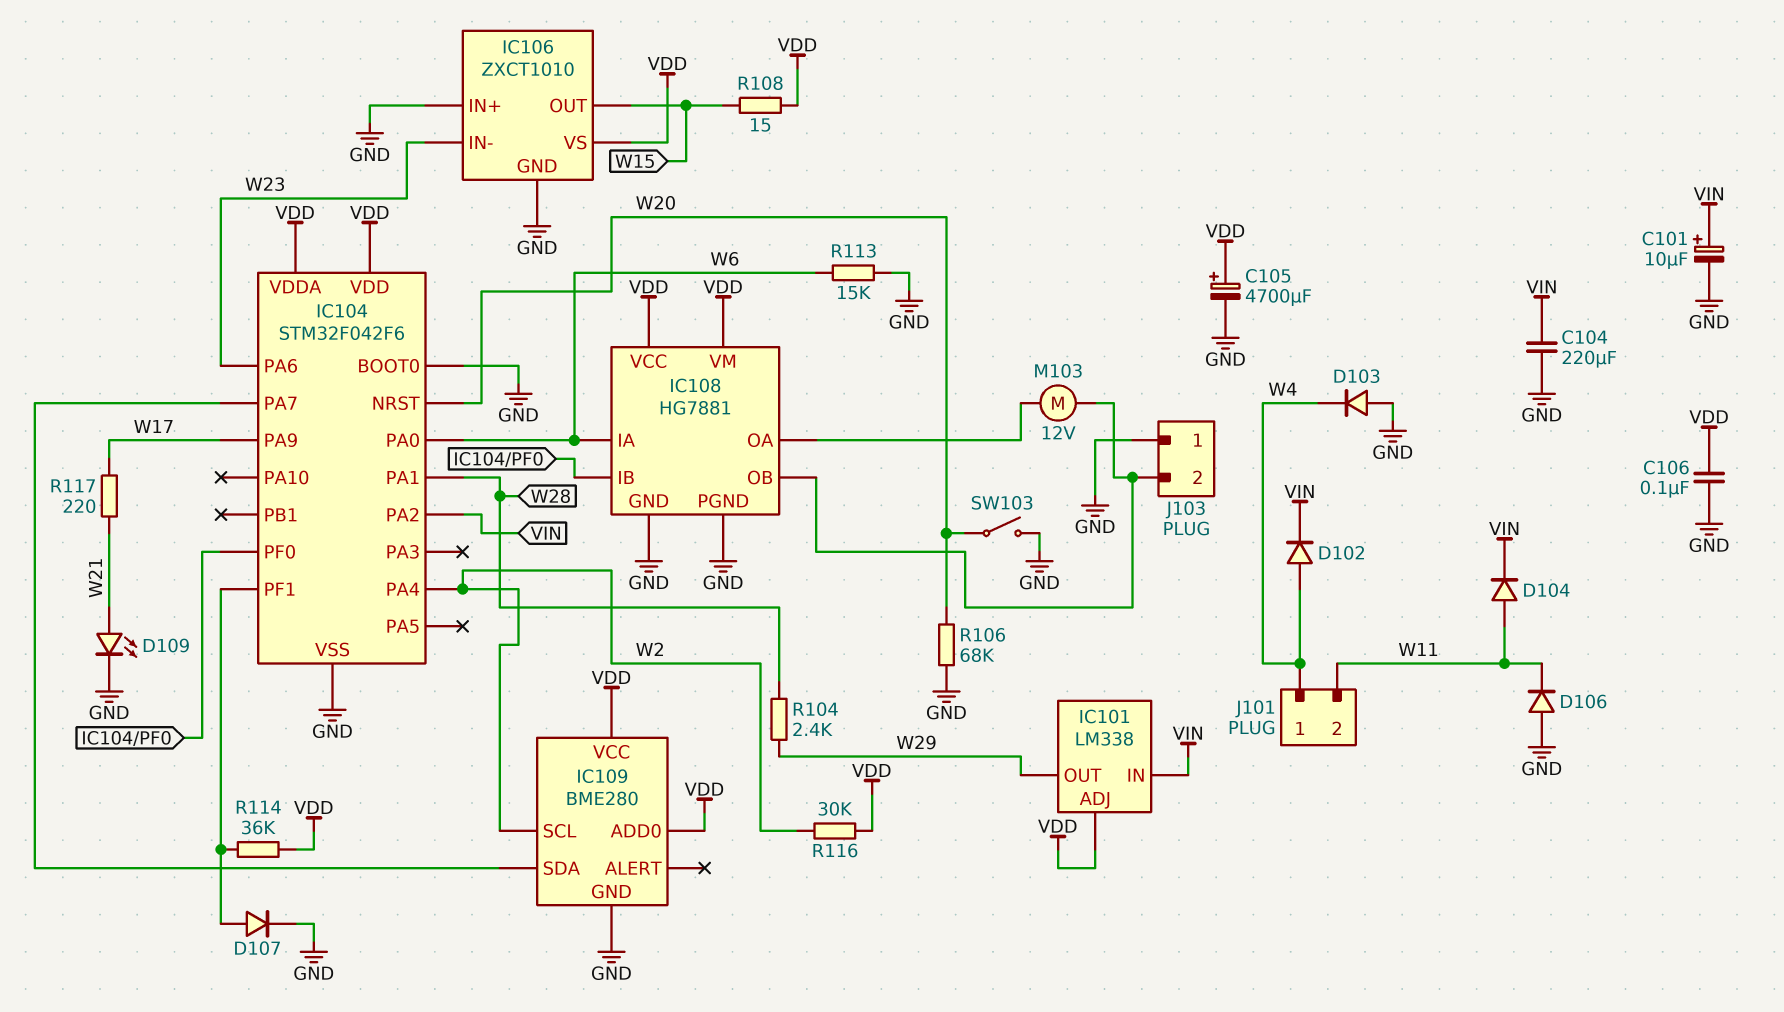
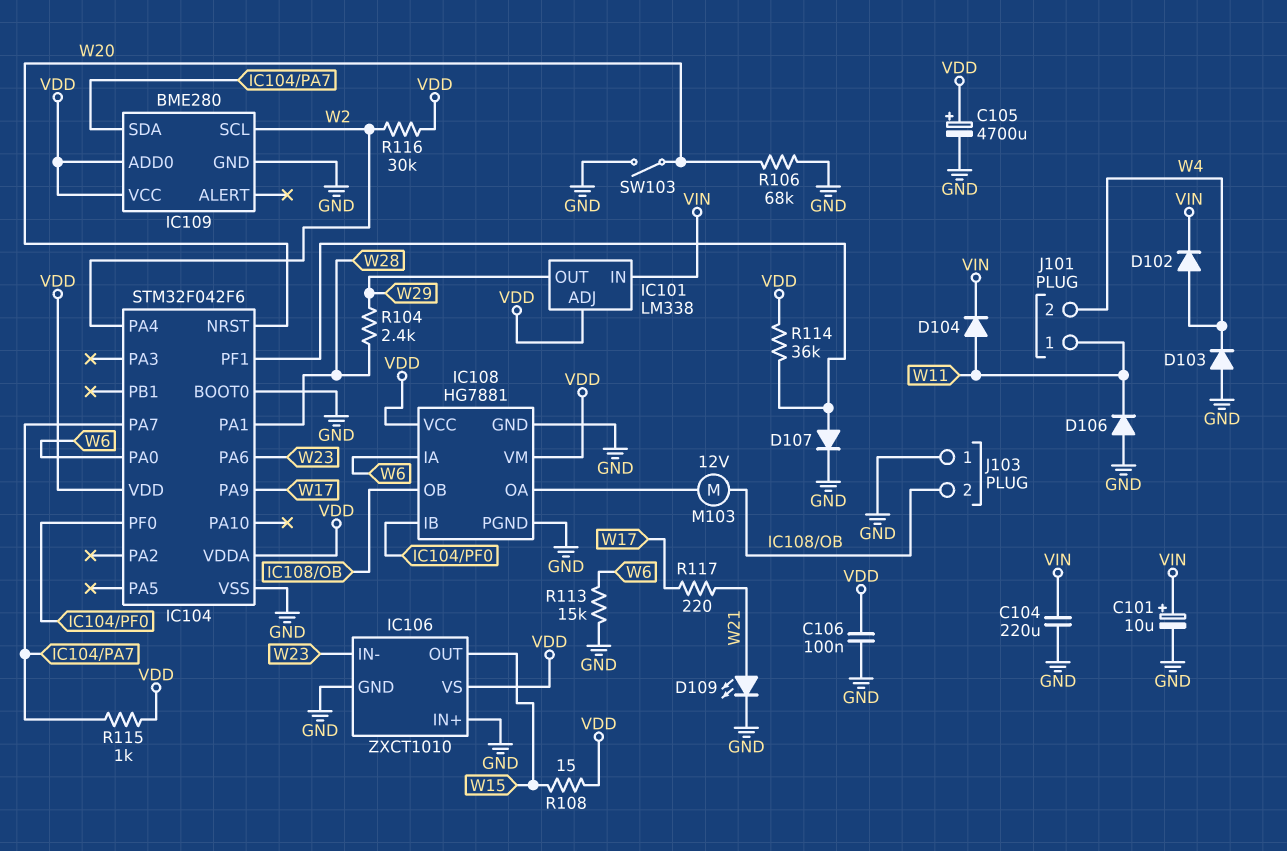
IC104 pin PA2: VIN -> none
J101 pin 1: W4 -> W11
J101 pin 2: W11 -> W4
R115: none -> 1k (IC104/PA7, VDD)

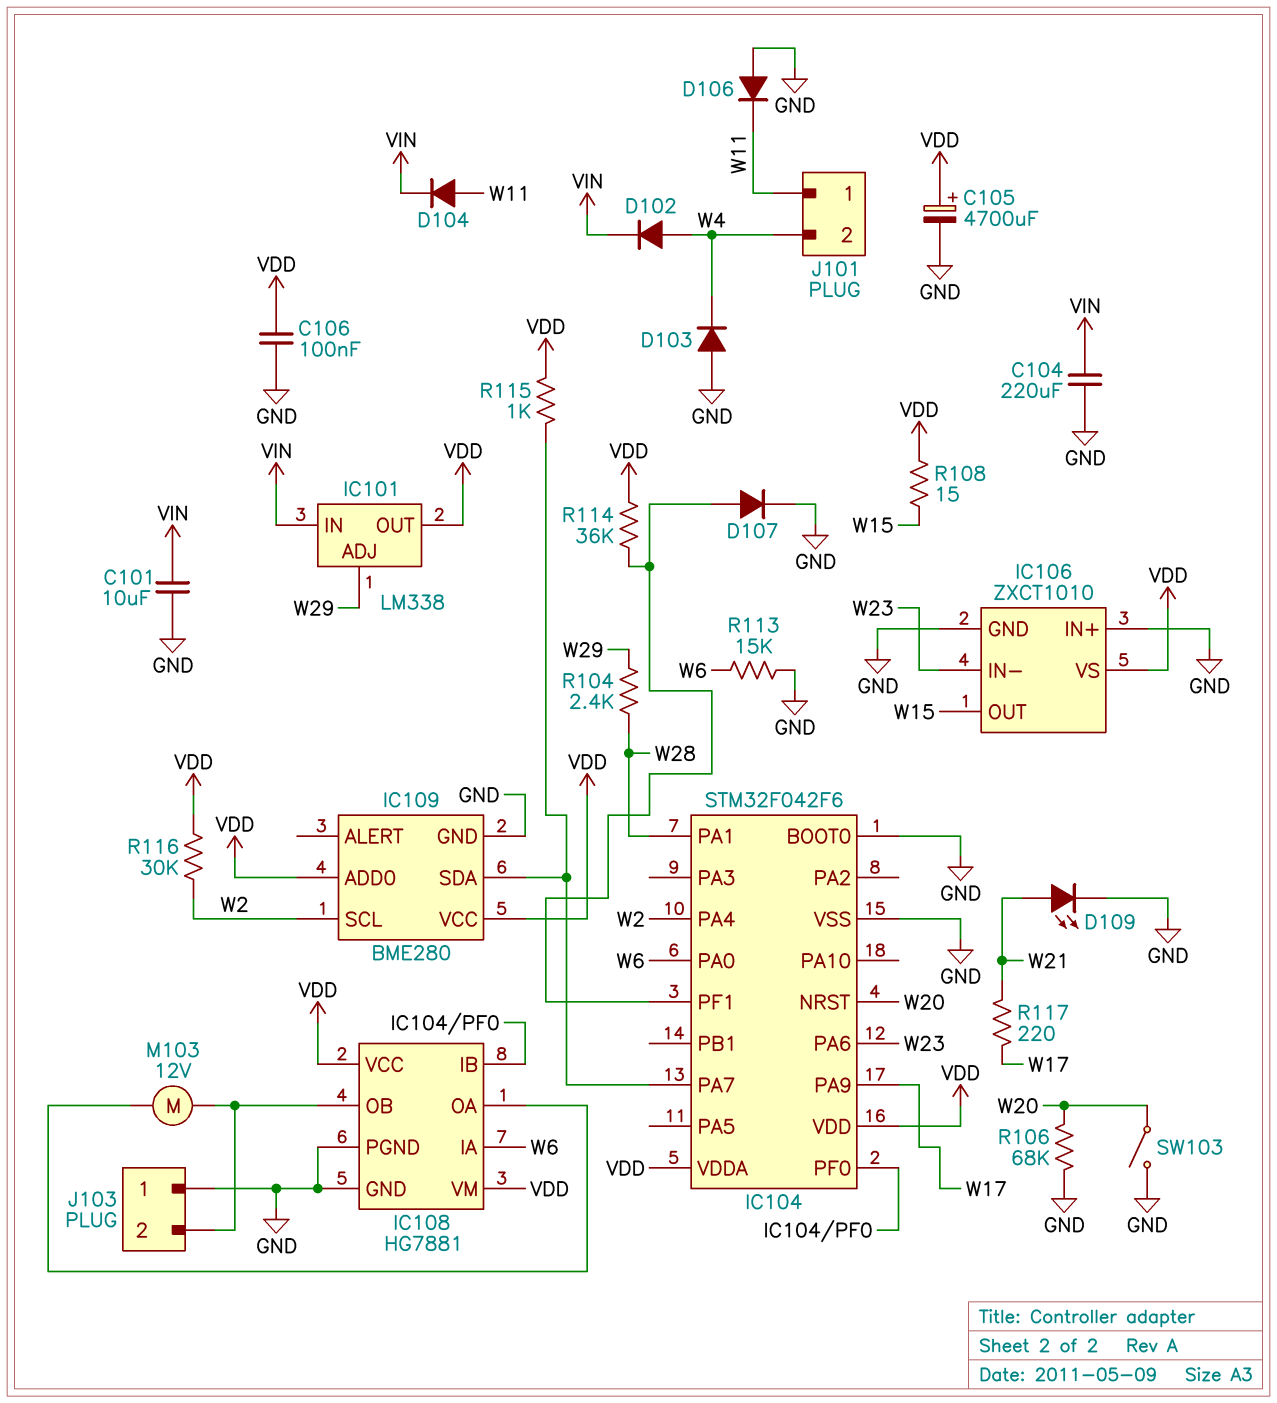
C101: 10uF (plus VIN, minus GND) -> 10uF (GND, VIN)
IC101 pin ADJ: VDD -> W29
IC101 pin OUT: W29 -> VDD

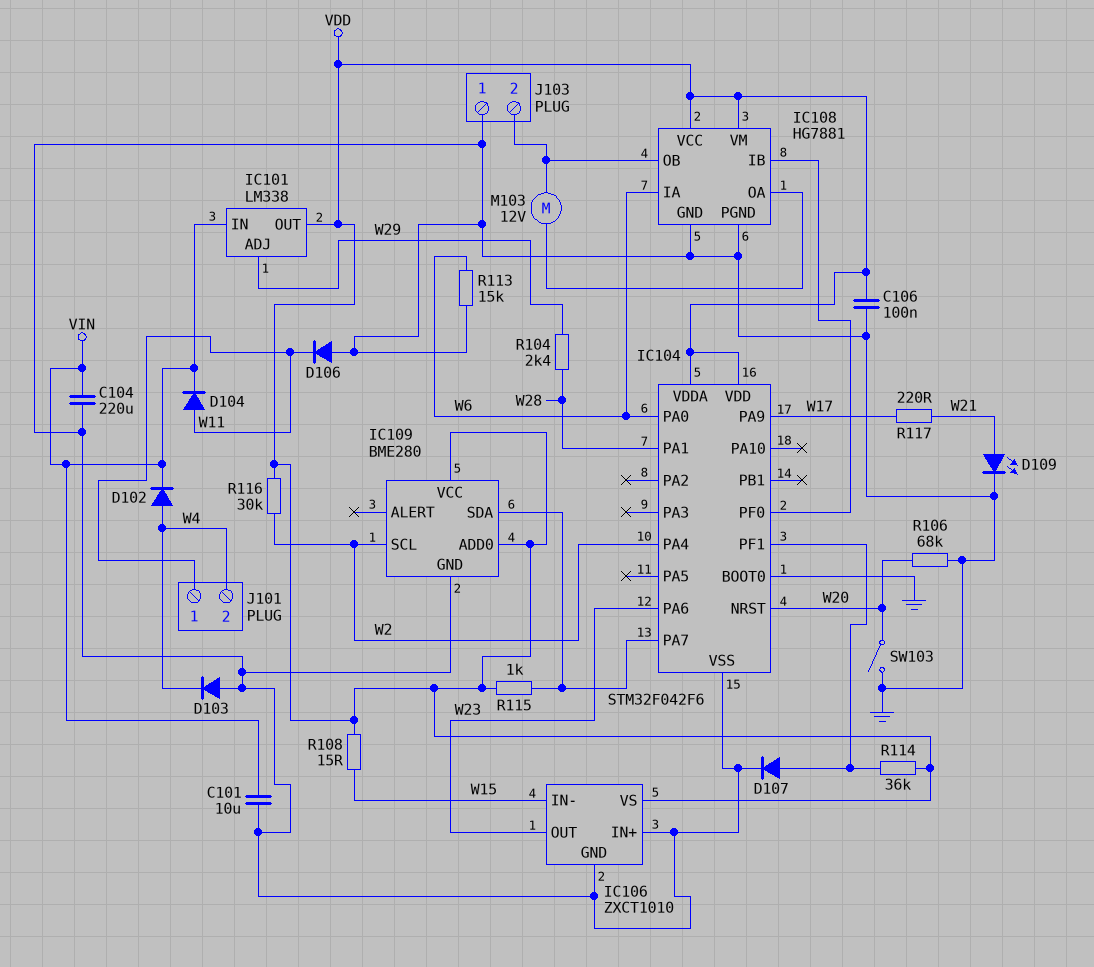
C105: 4700uF (plus VDD, minus GND) -> none
IC106 pin IN-: W23 -> W15
IC106 pin OUT: W15 -> W23

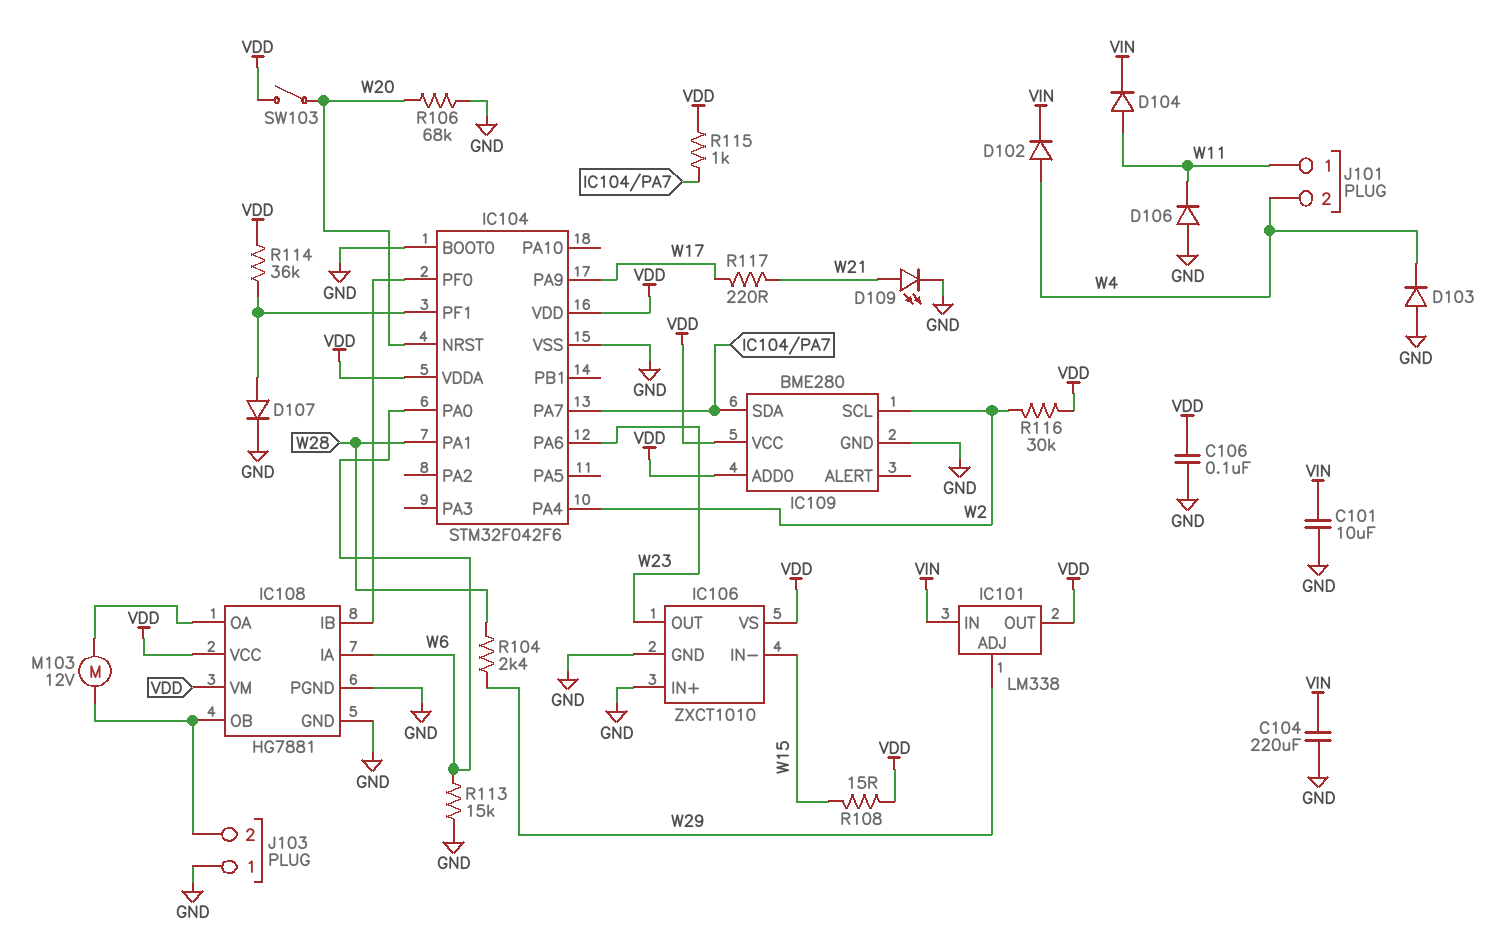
SW103: switch (GND, W20) -> switch (VDD, W20)

